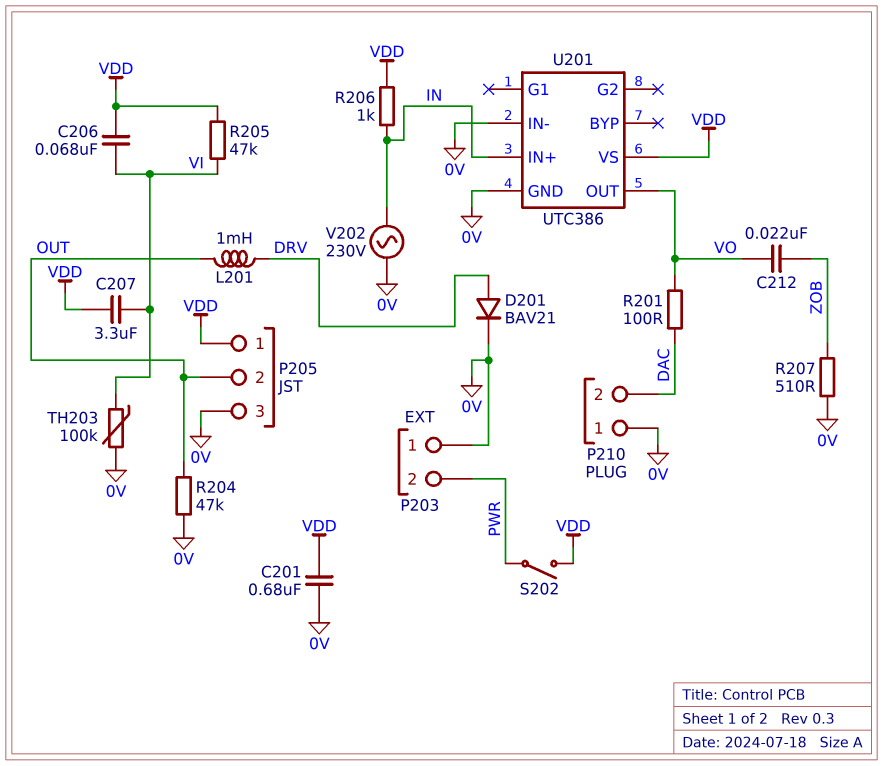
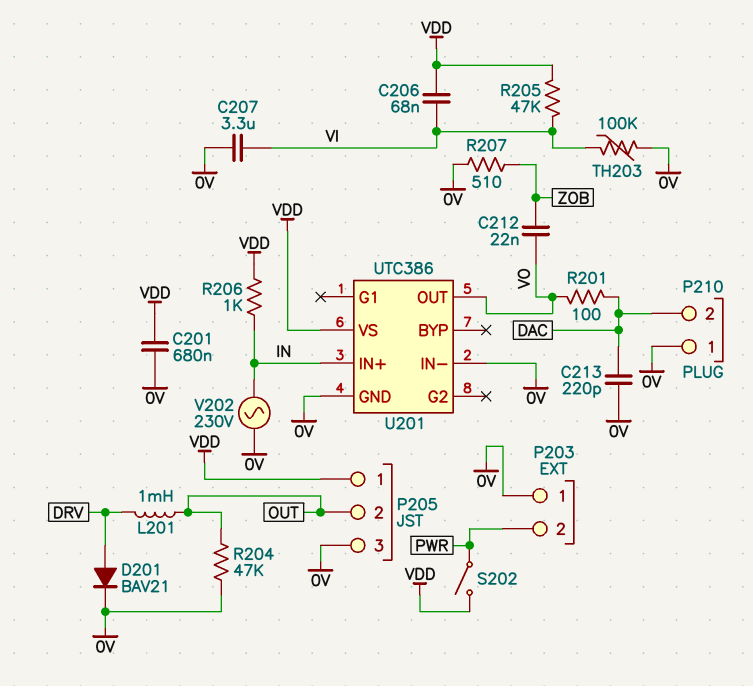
C207: 3.3uF (VDD, VI) -> 3.3uF (0V, VI)
C213: none -> 220pF (0V, DAC)

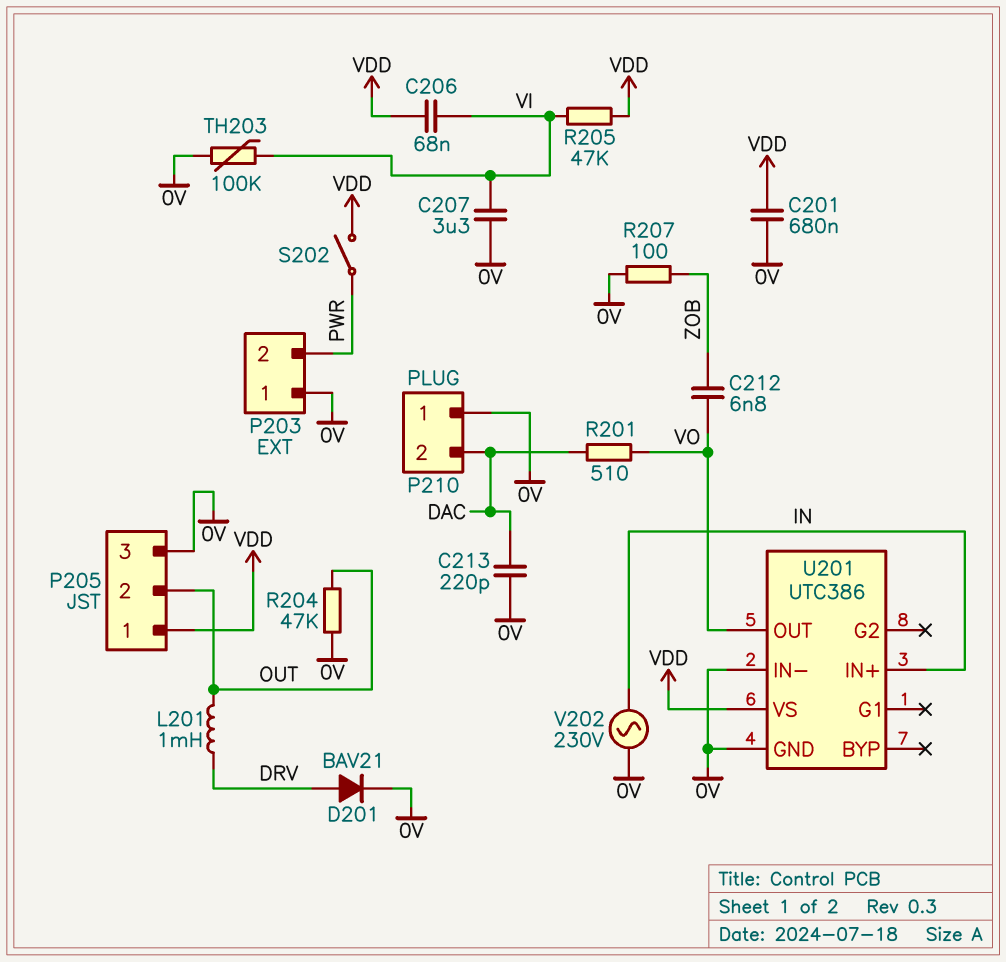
C212: 22nF (VO, ZOB) -> 6.8nF (VO, ZOB)
R201: 100 (DAC, VO) -> 510 (DAC, VO)
R206: 1k (IN, VDD) -> none
R207: 510 (0V, ZOB) -> 100 (0V, ZOB)

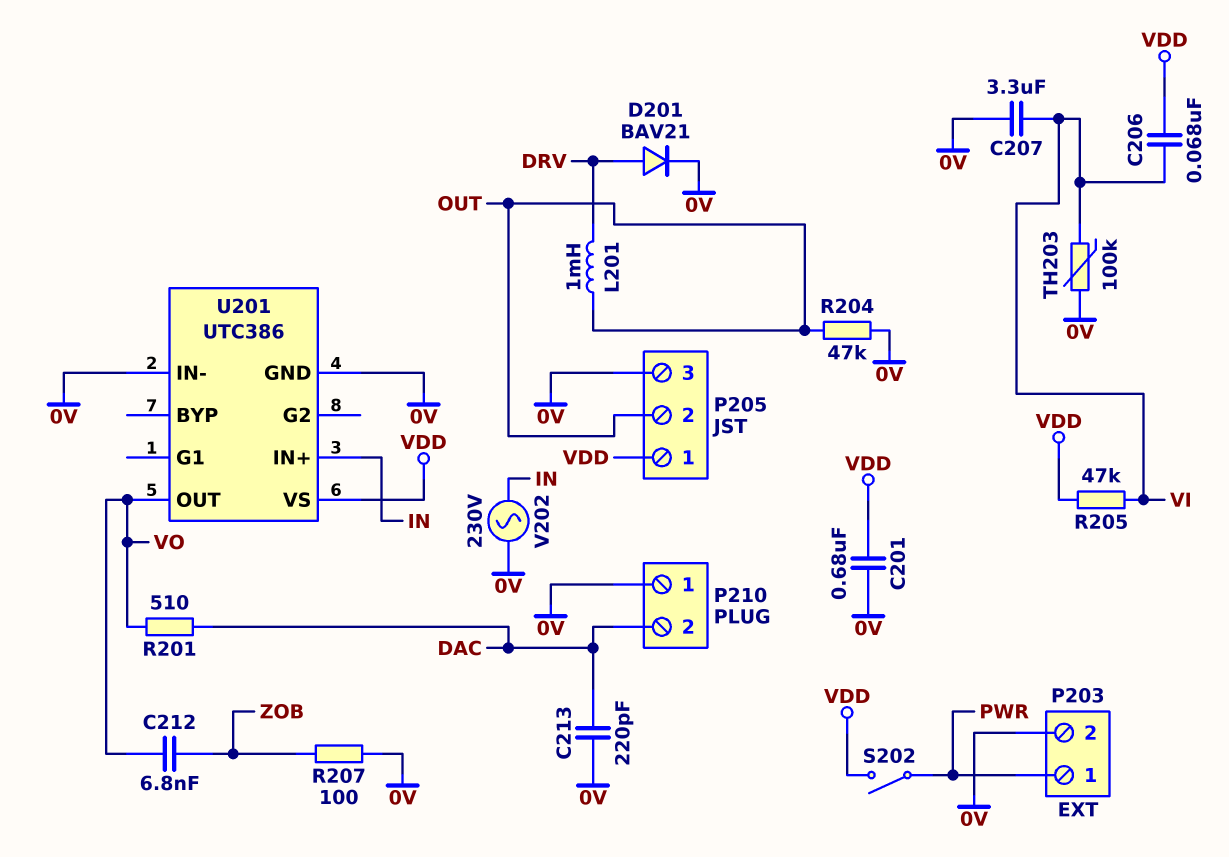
P203 pin 1: 0V -> PWR
P203 pin 2: PWR -> 0V

